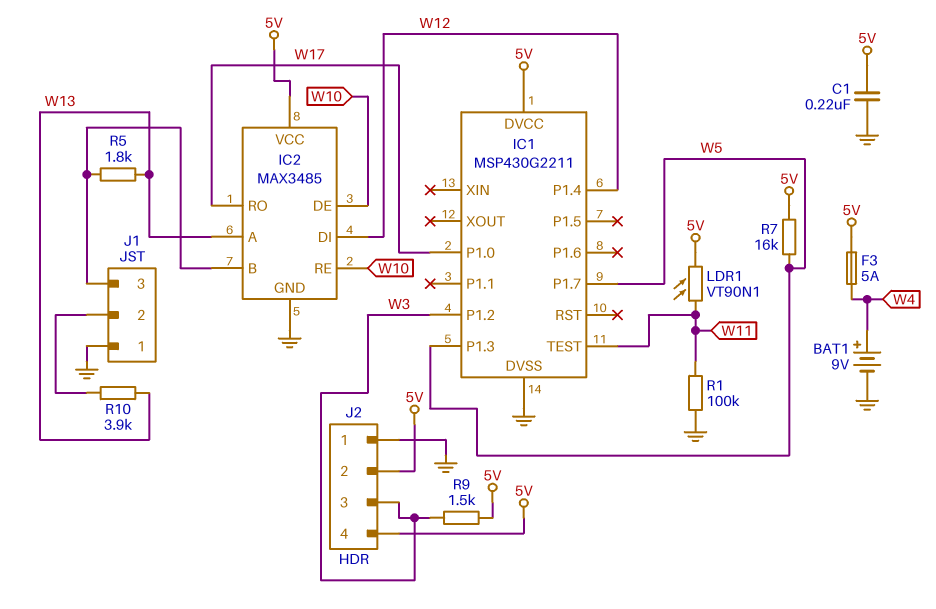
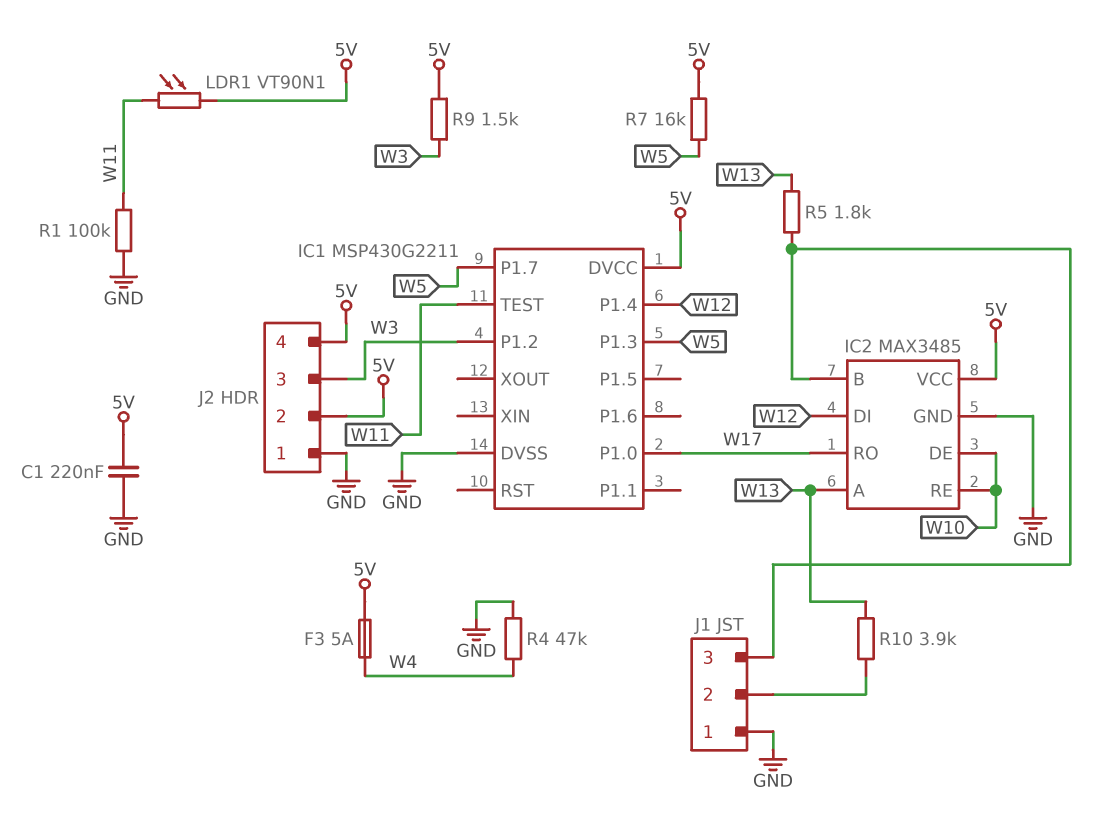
BAT1: 9V (plus W4, minus GND) -> none
R4: none -> 47k (GND, W4)

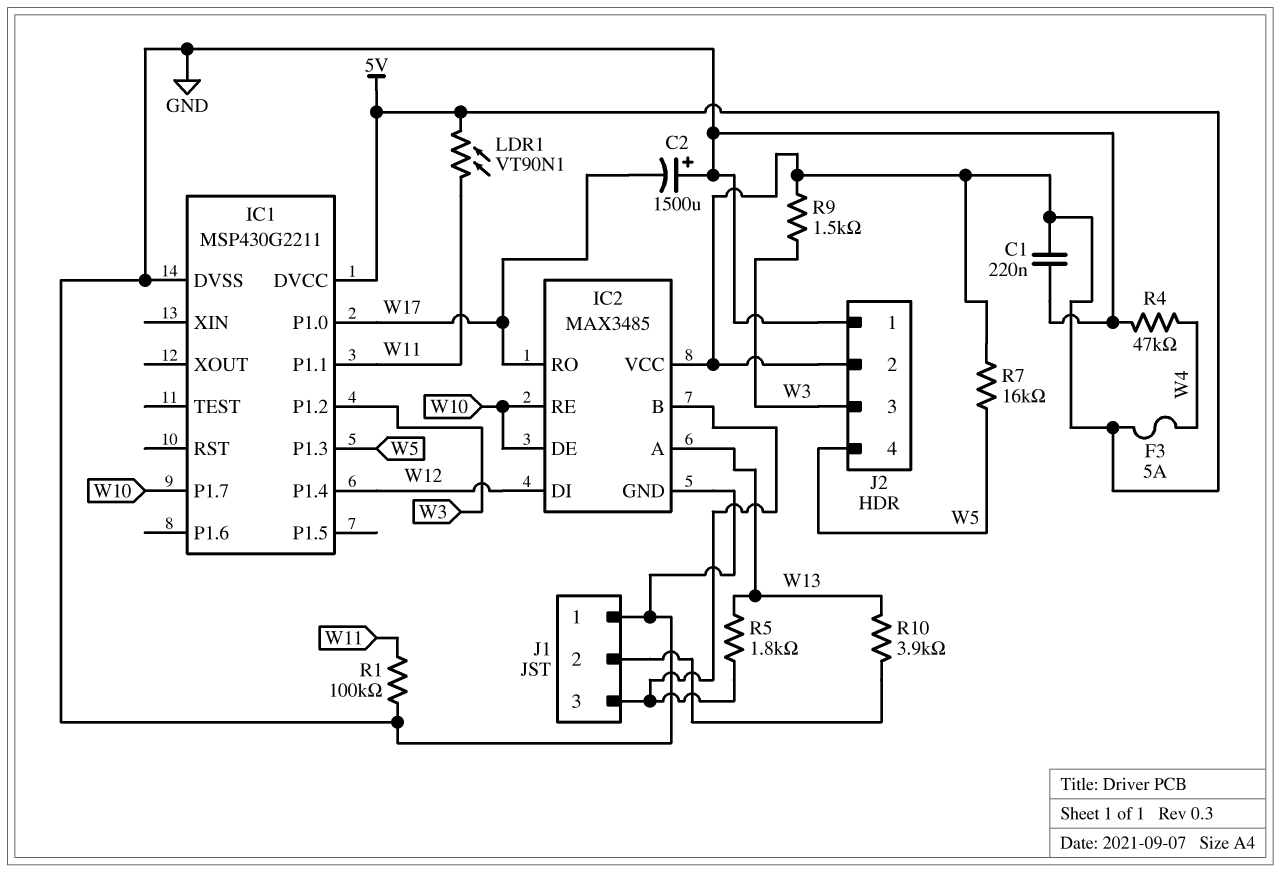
C2: none -> 1500uF (plus GND, minus W17)
IC1 pin P1.1: none -> W11
IC1 pin P1.7: W5 -> W10
IC1 pin TEST: W11 -> none
J2 pin 4: 5V -> W5

